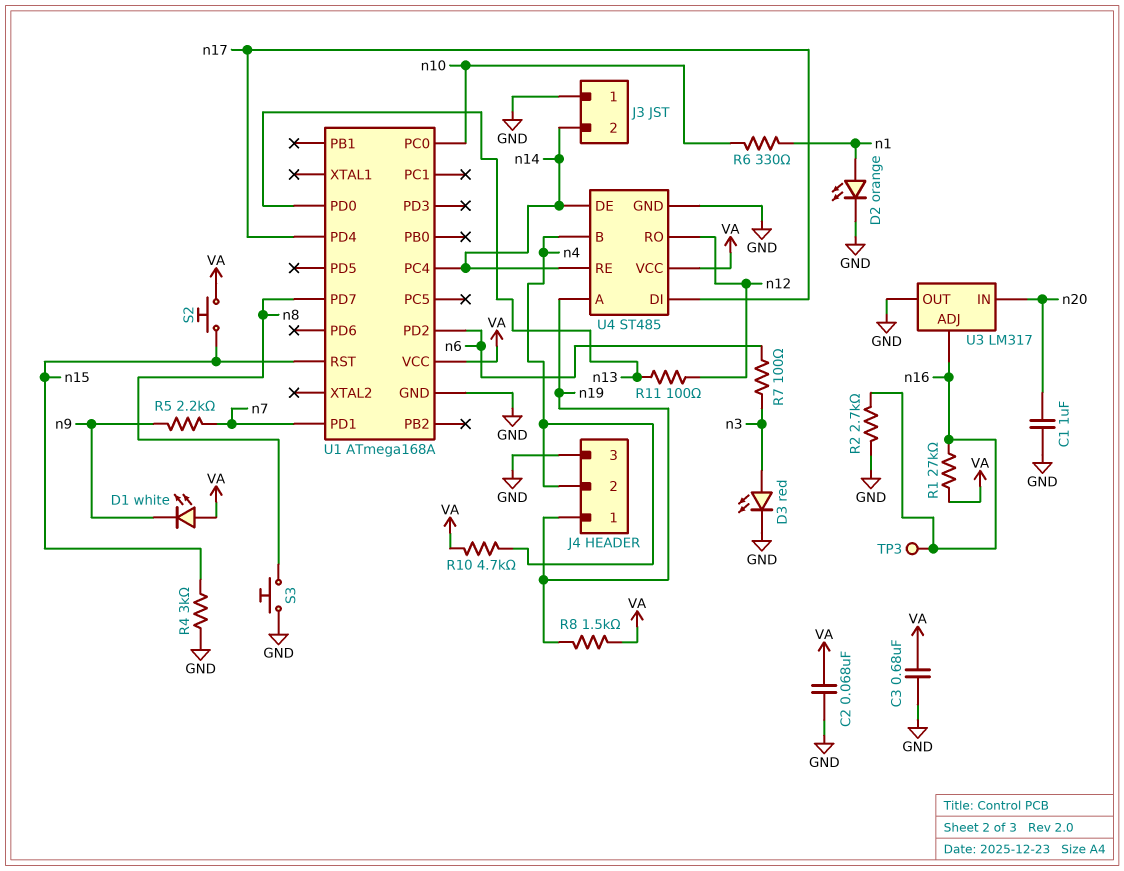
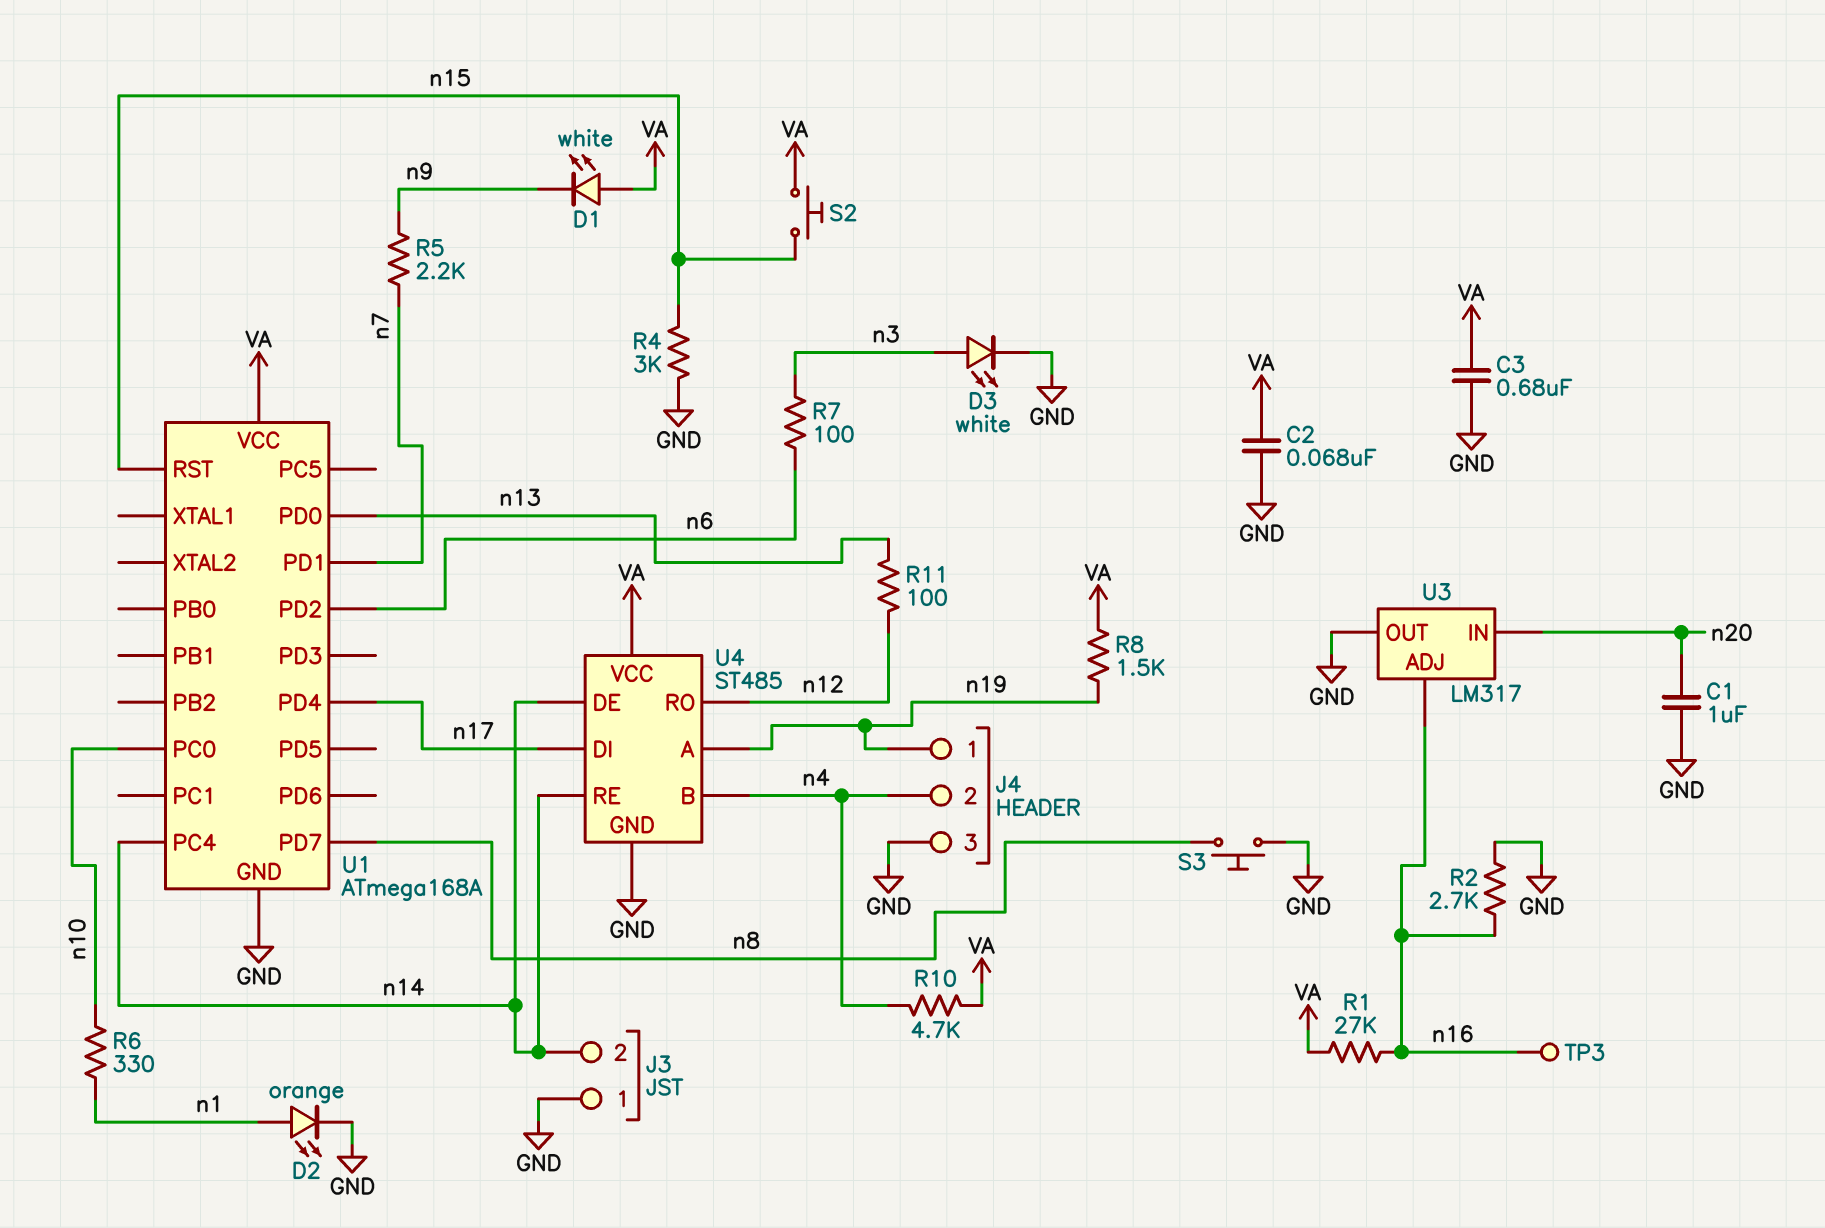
D3: LED red (A n3, K GND) -> LED white (A n3, K GND)

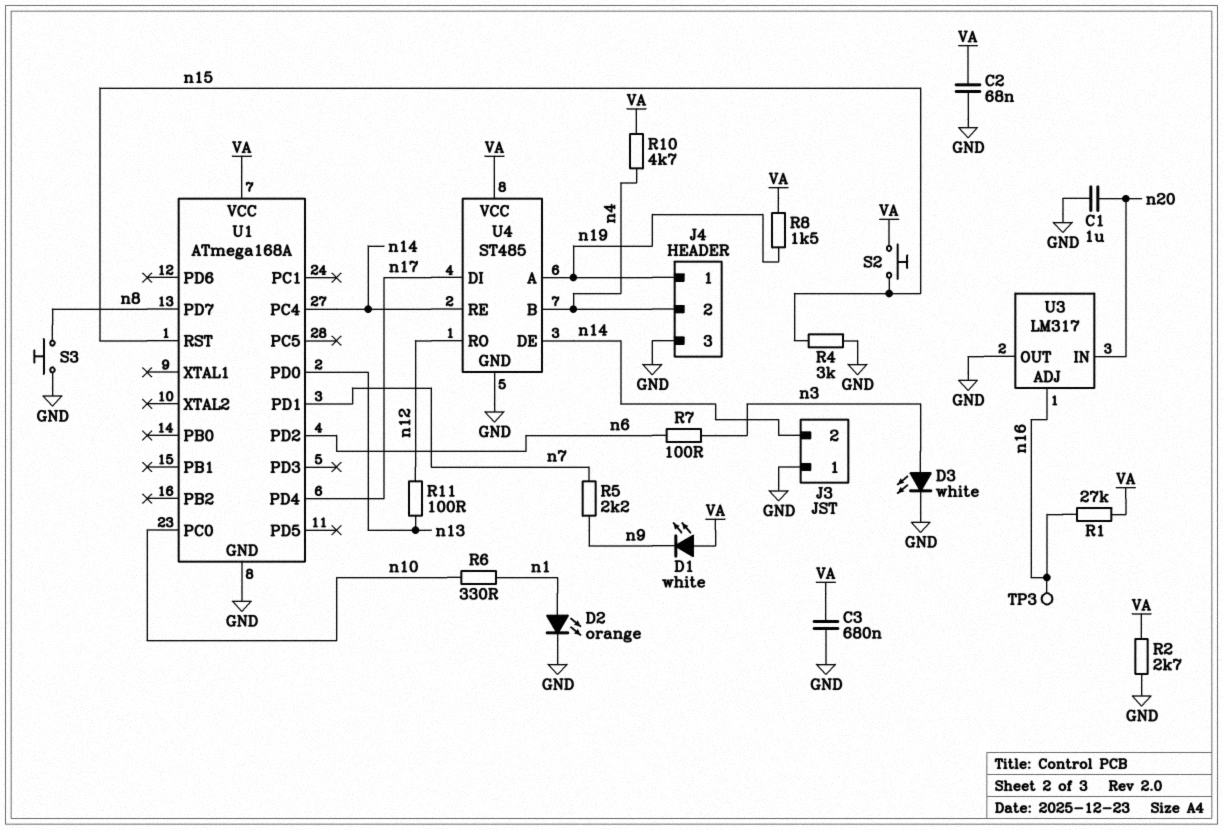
R2: 2.7k (GND, n16) -> 2.7k (GND, VA)

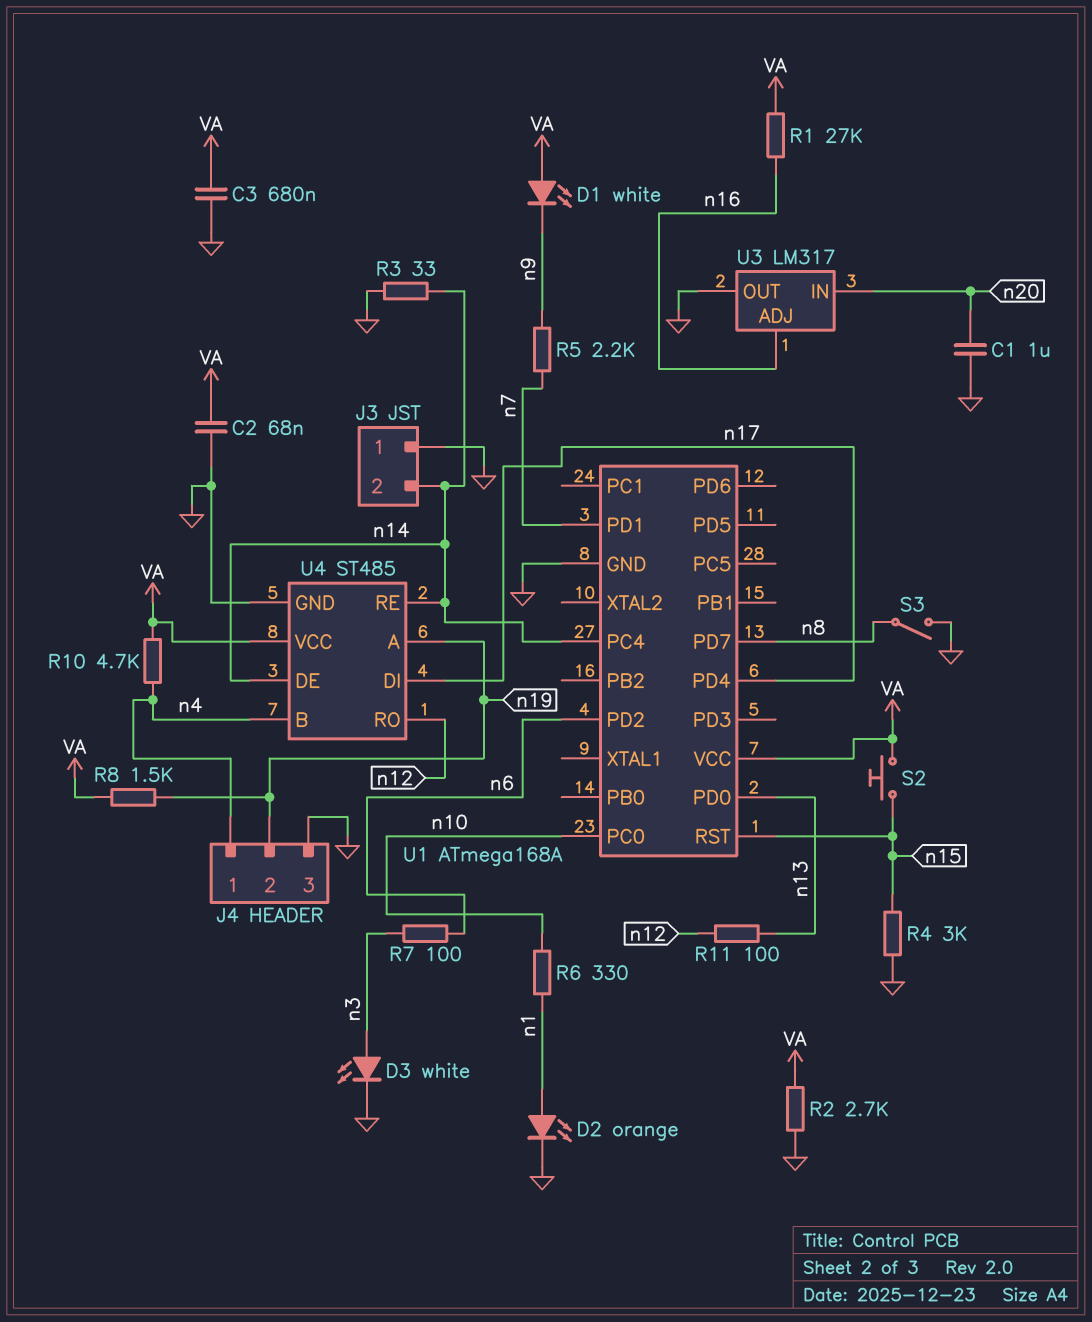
J4 pin 1: n19 -> n4
J4 pin 2: n4 -> n19
R3: none -> 33 (GND, n14)
S3: button (GND, n8) -> switch (GND, n8)
TP3: test point (n16) -> none

